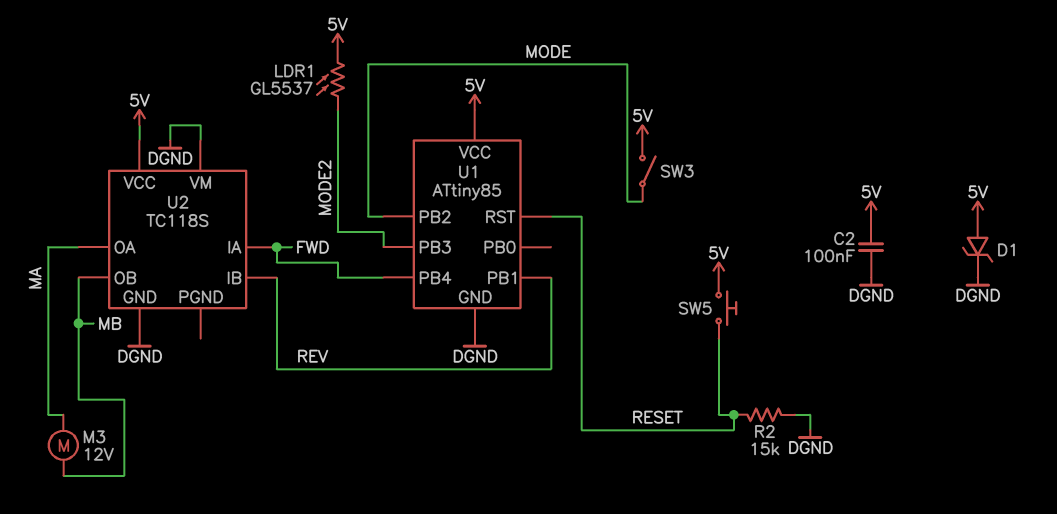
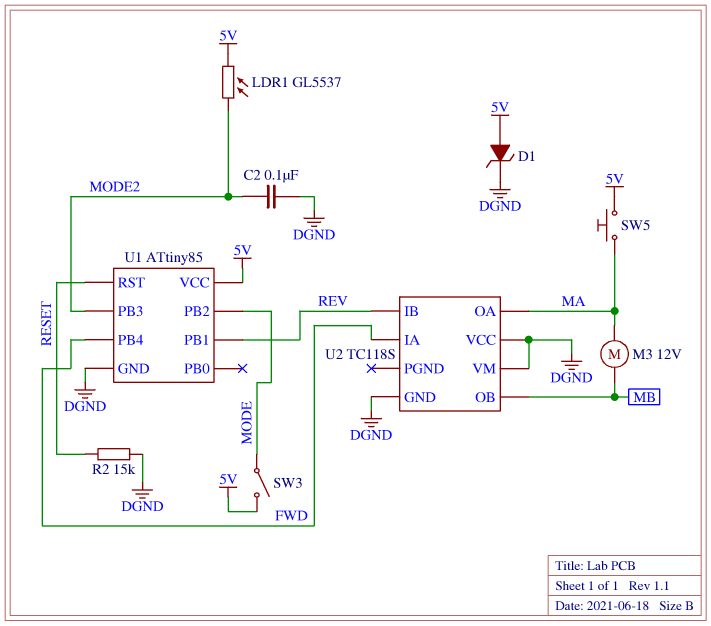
C2: 100nF (5V, DGND) -> 100nF (DGND, MODE2)
SW5: button (5V, RESET) -> button (5V, MA)
U2 pin VCC: 5V -> DGND

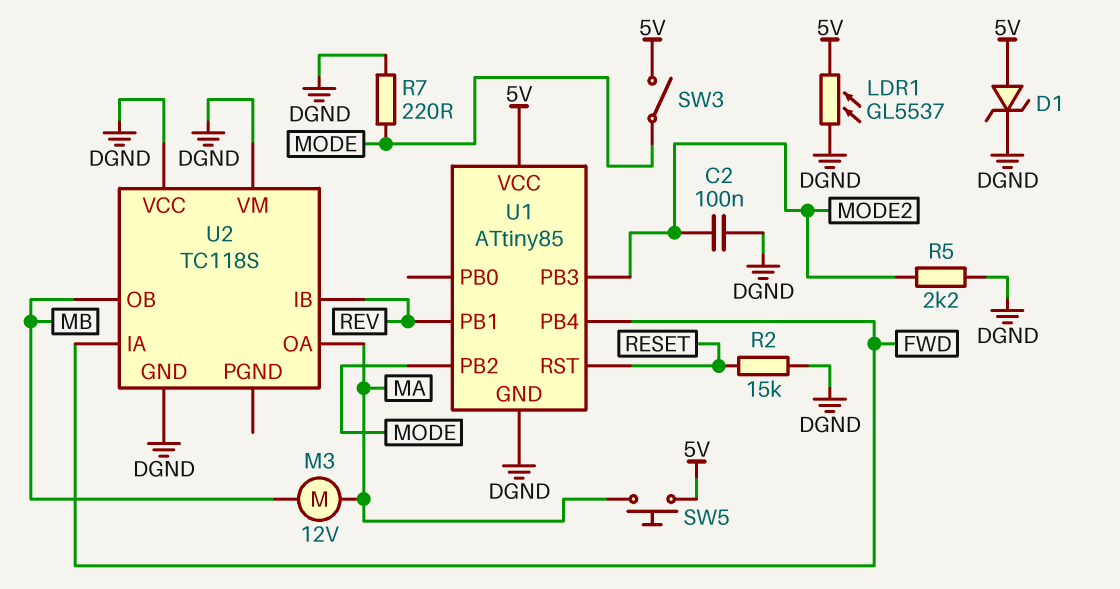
LDR1: GL5537 (5V, MODE2) -> GL5537 (5V, DGND)
R5: none -> 2.2k (DGND, MODE2)
R7: none -> 220 (DGND, MODE)

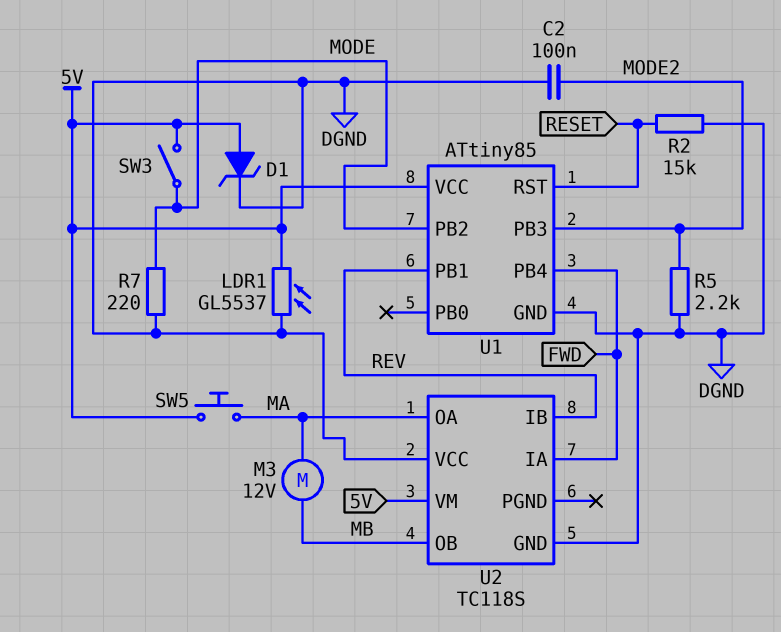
U2 pin VM: DGND -> 5V

